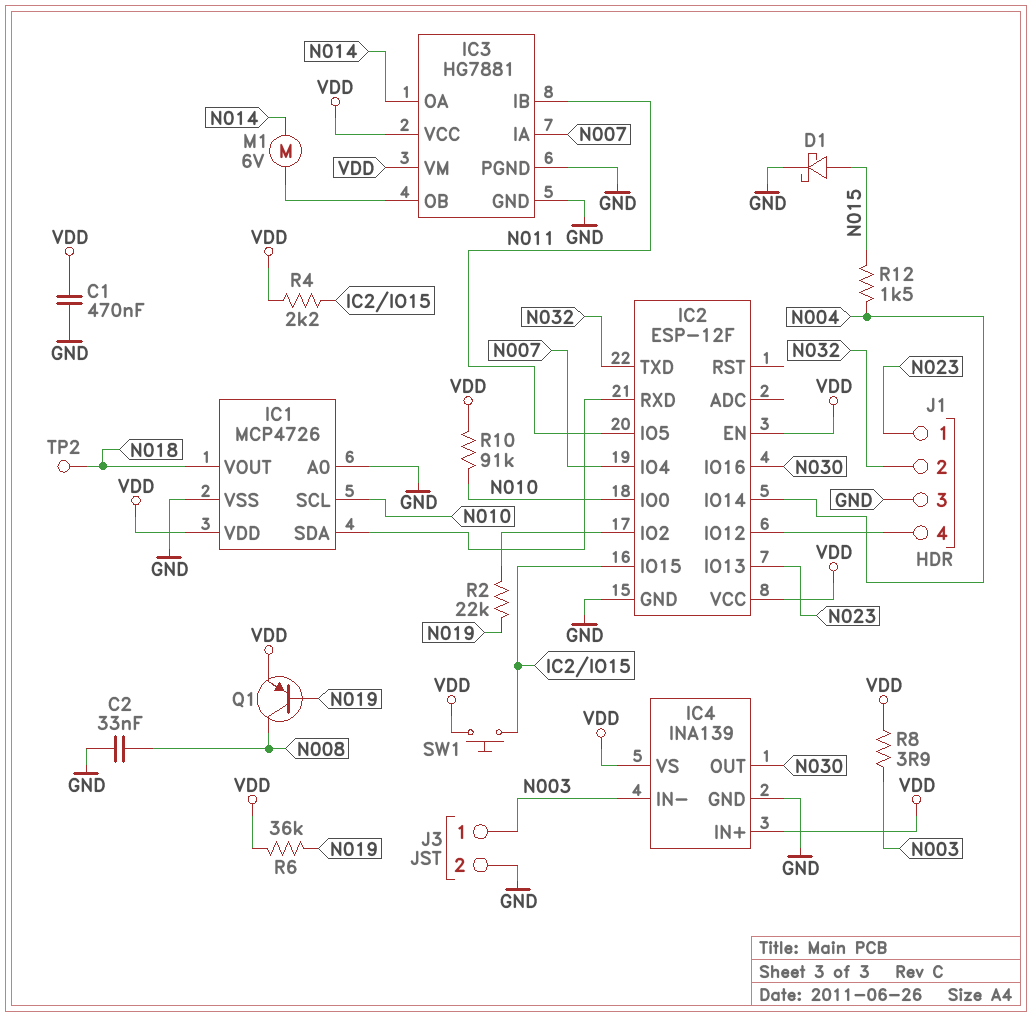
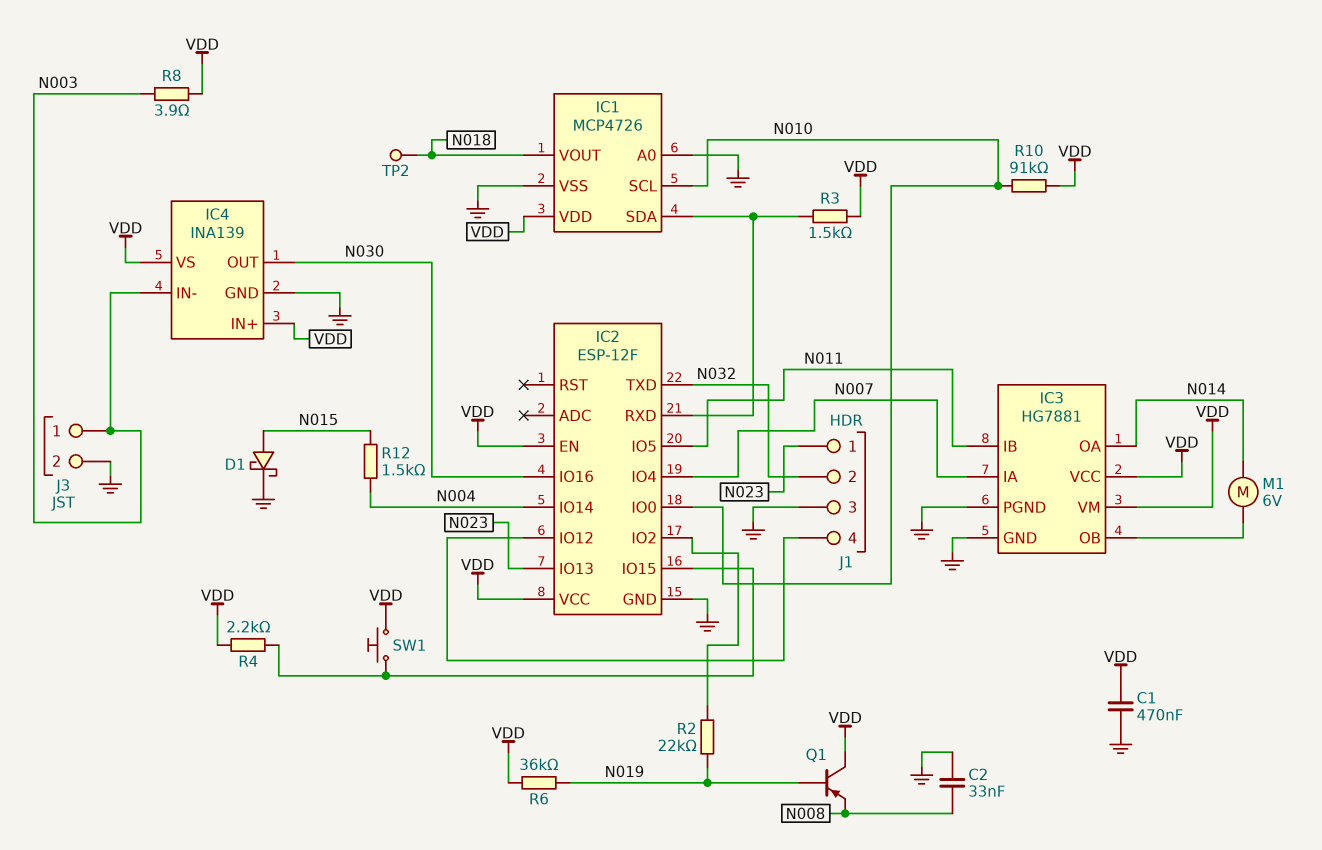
Q1: PNP (B N019, C N008, E VDD) -> PNP (B N019, C VDD, E N008)
R3: none -> 1.5k (IC1/SDA, VDD)

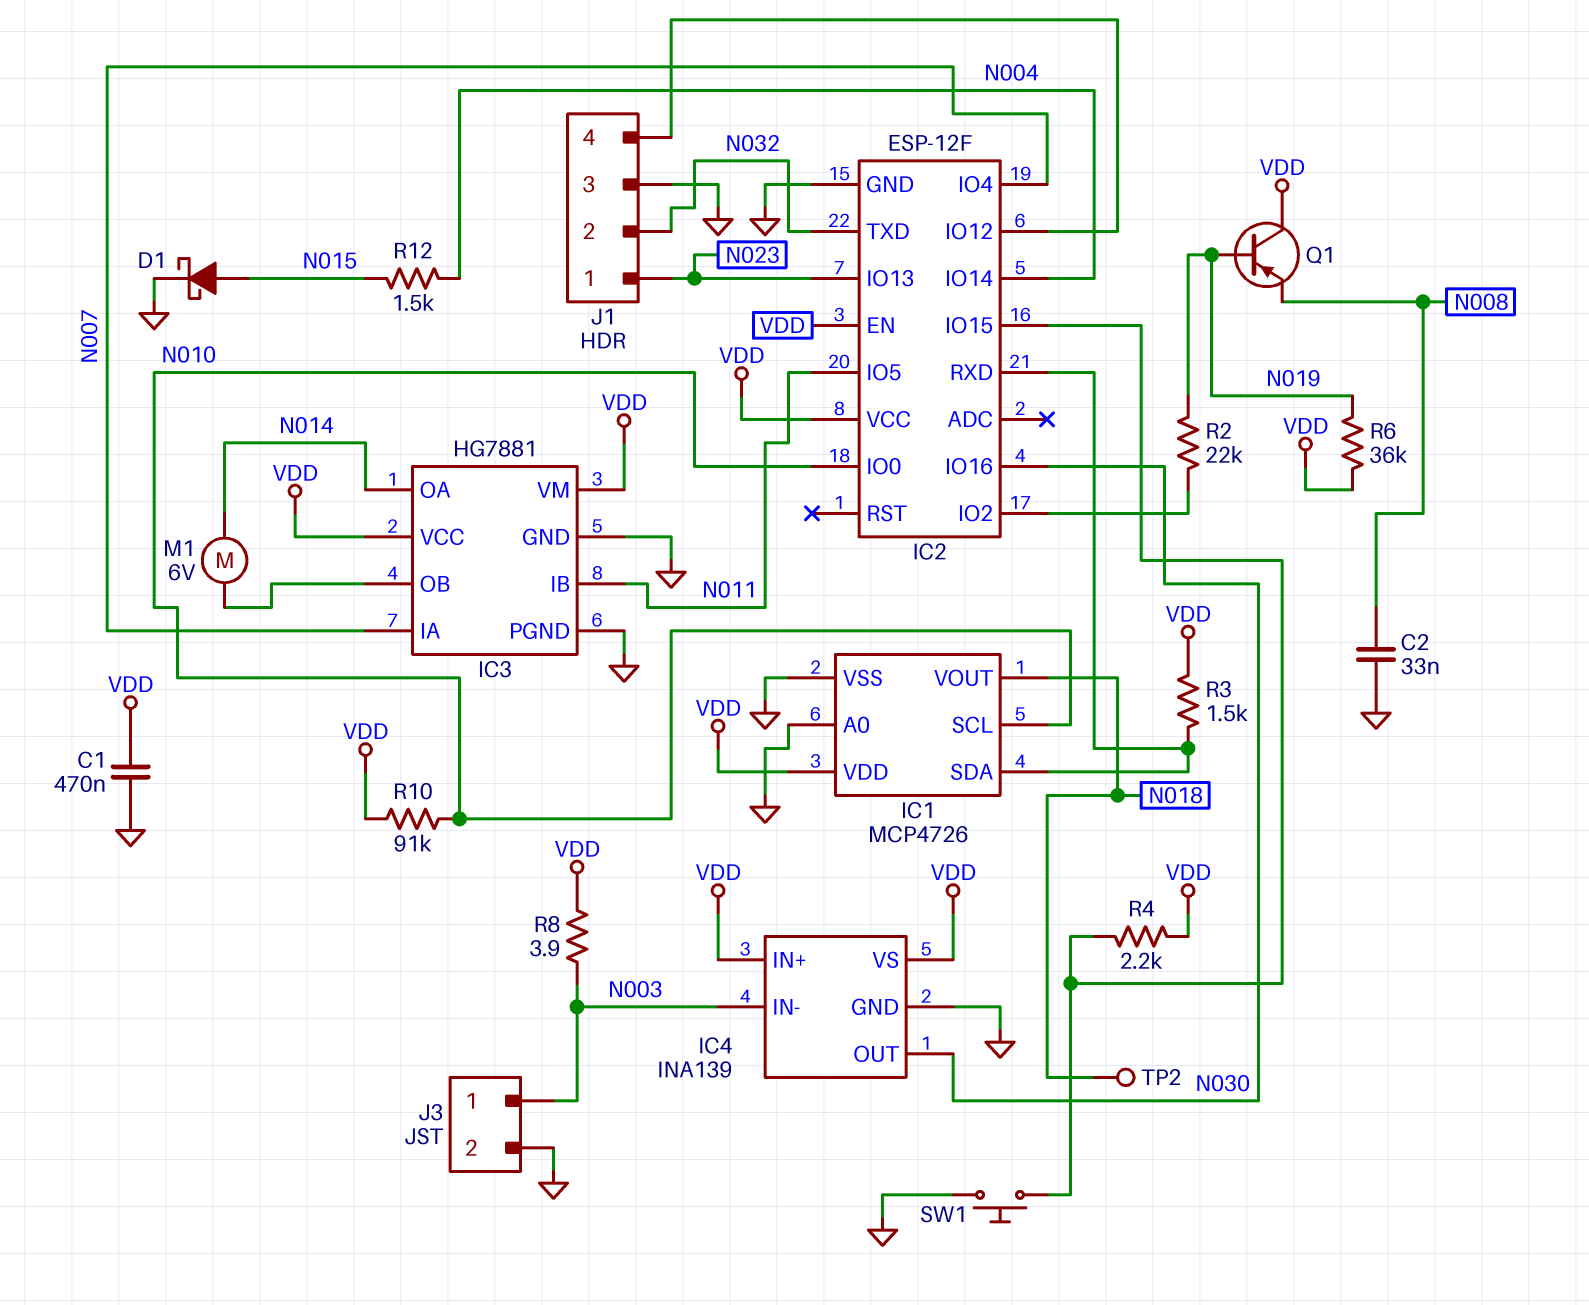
SW1: button (IC2/IO15, VDD) -> button (GND, IC2/IO15)

